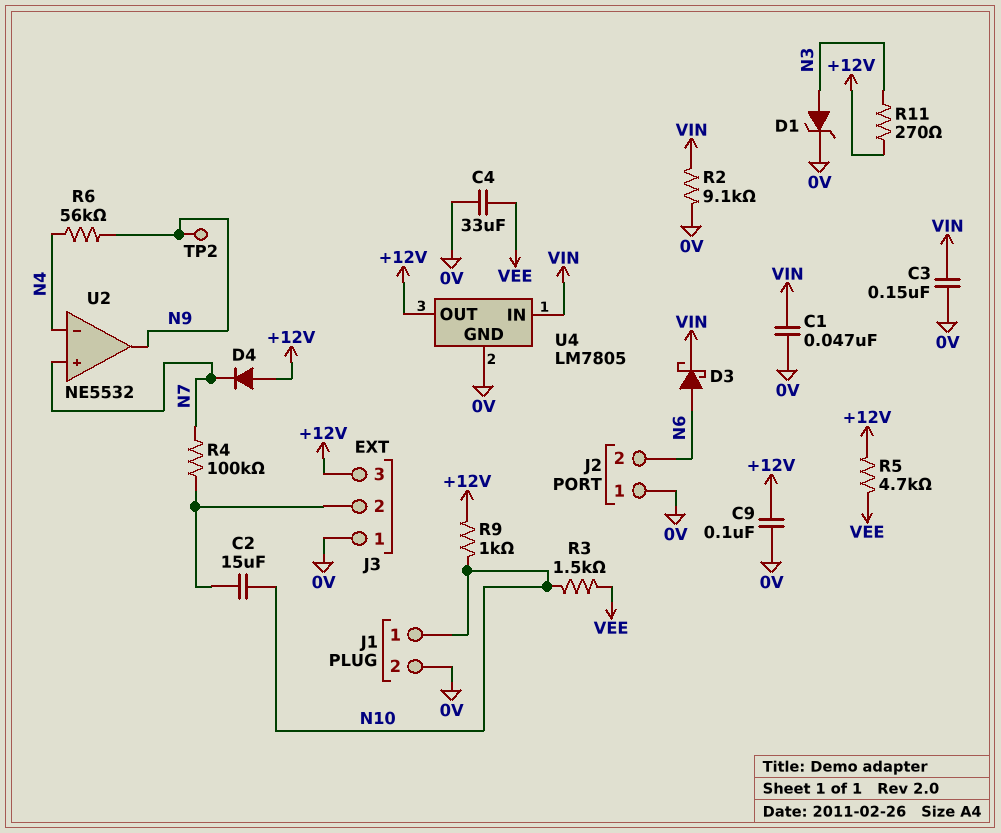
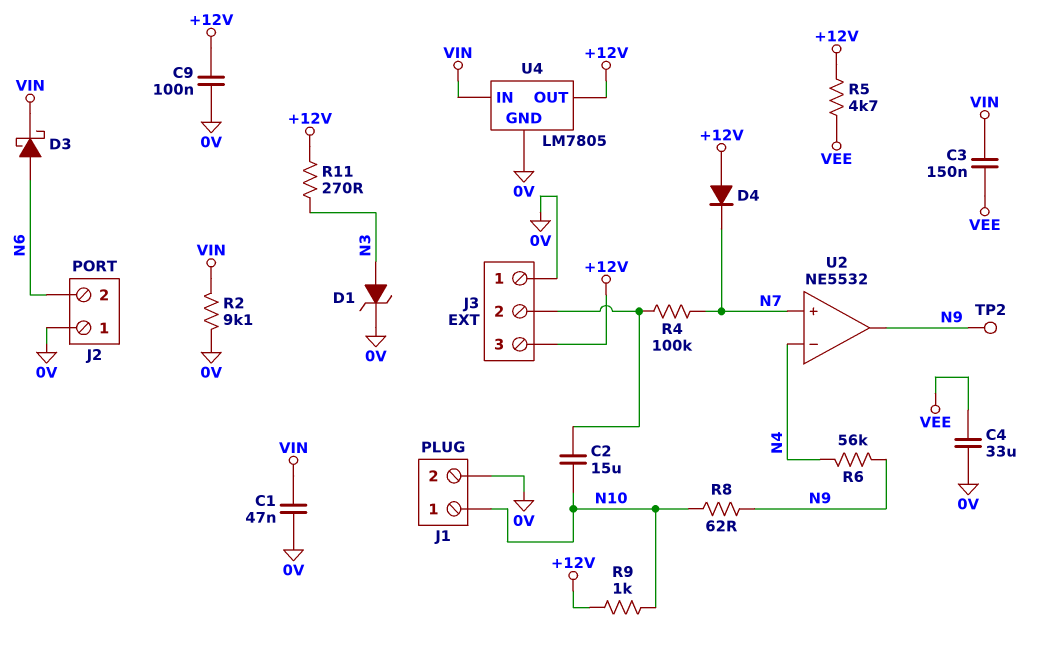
C3: 150nF (0V, VIN) -> 150nF (VEE, VIN)
R3: 1.5k (N10, VEE) -> none
R8: none -> 62 (N9, N10)

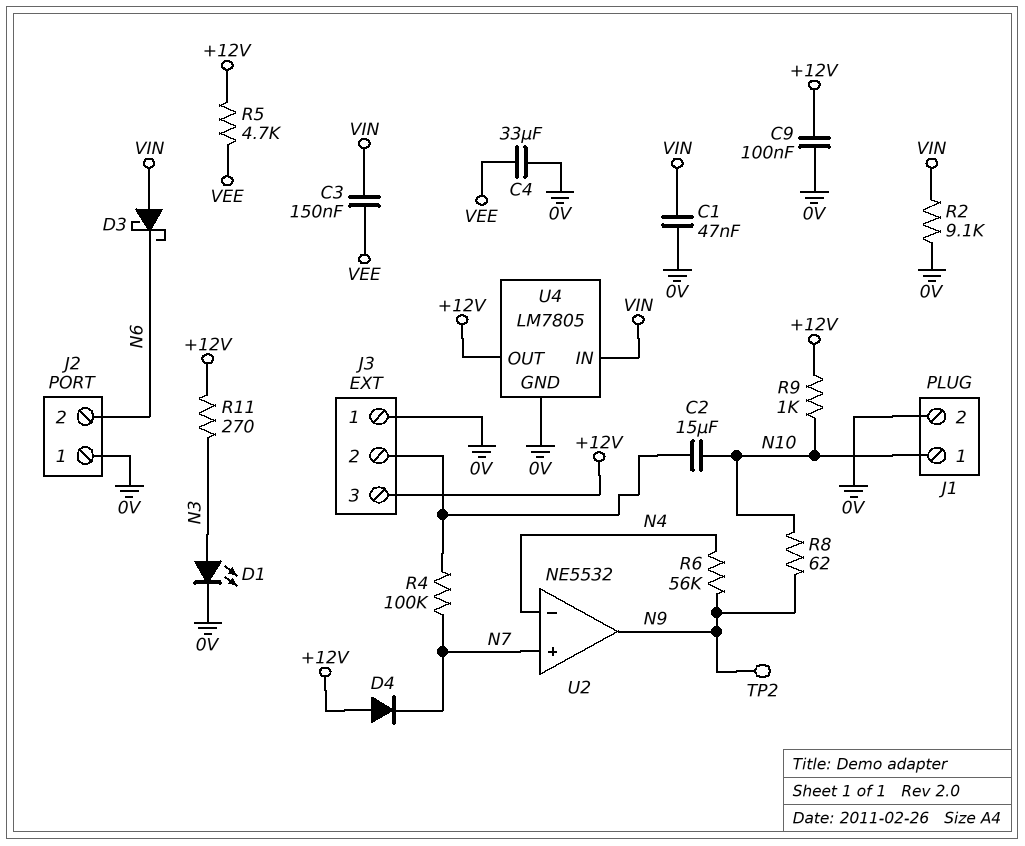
D1: zener (A N3, K 0V) -> LED (A N3, K 0V)
D3: schottky (A N6, K VIN) -> schottky (A VIN, K N6)

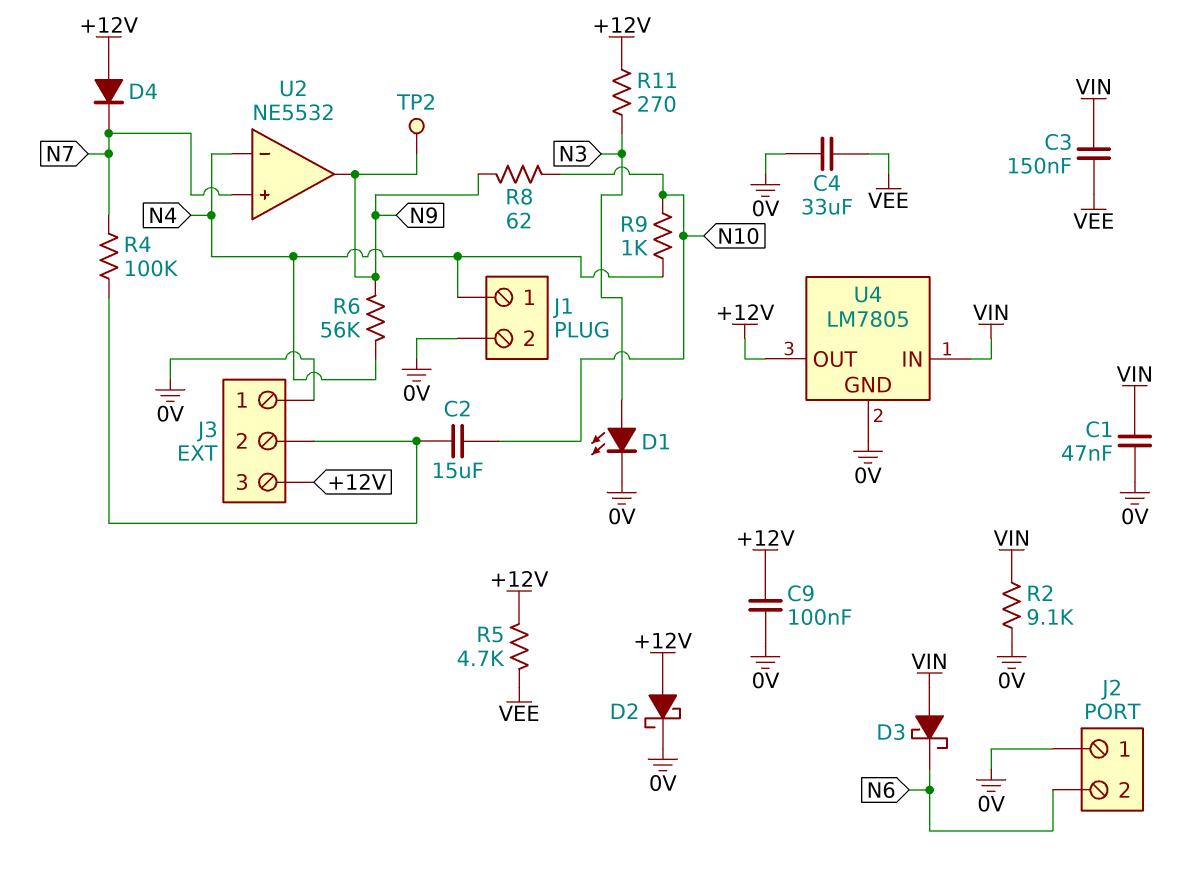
D2: none -> schottky (A +12V, K 0V)
J1 pin 1: N10 -> N4
R9: 1k (+12V, N10) -> 1k (N4, N10)

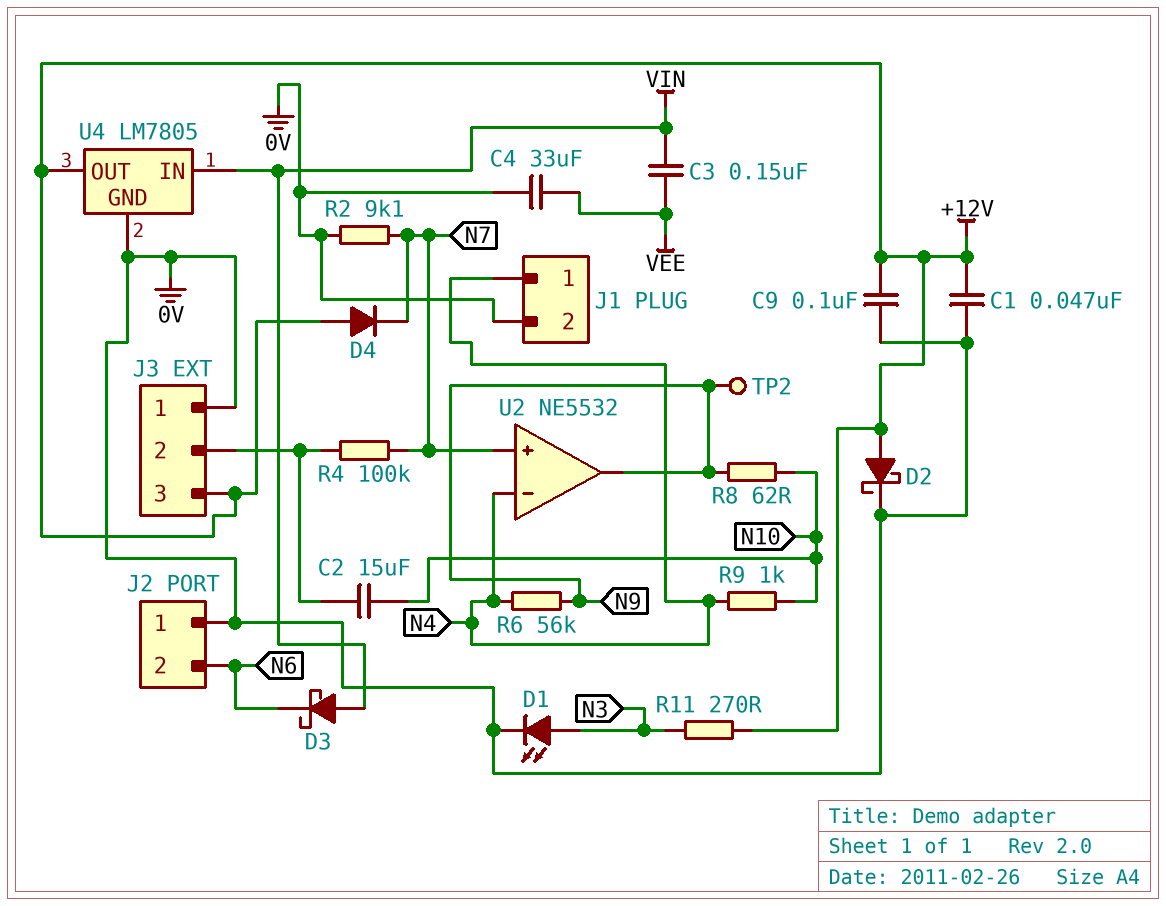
C1: 47nF (0V, VIN) -> 47nF (+12V, 0V)
R2: 9.1k (0V, VIN) -> 9.1k (0V, N7)
R5: 4.7k (+12V, VEE) -> none

